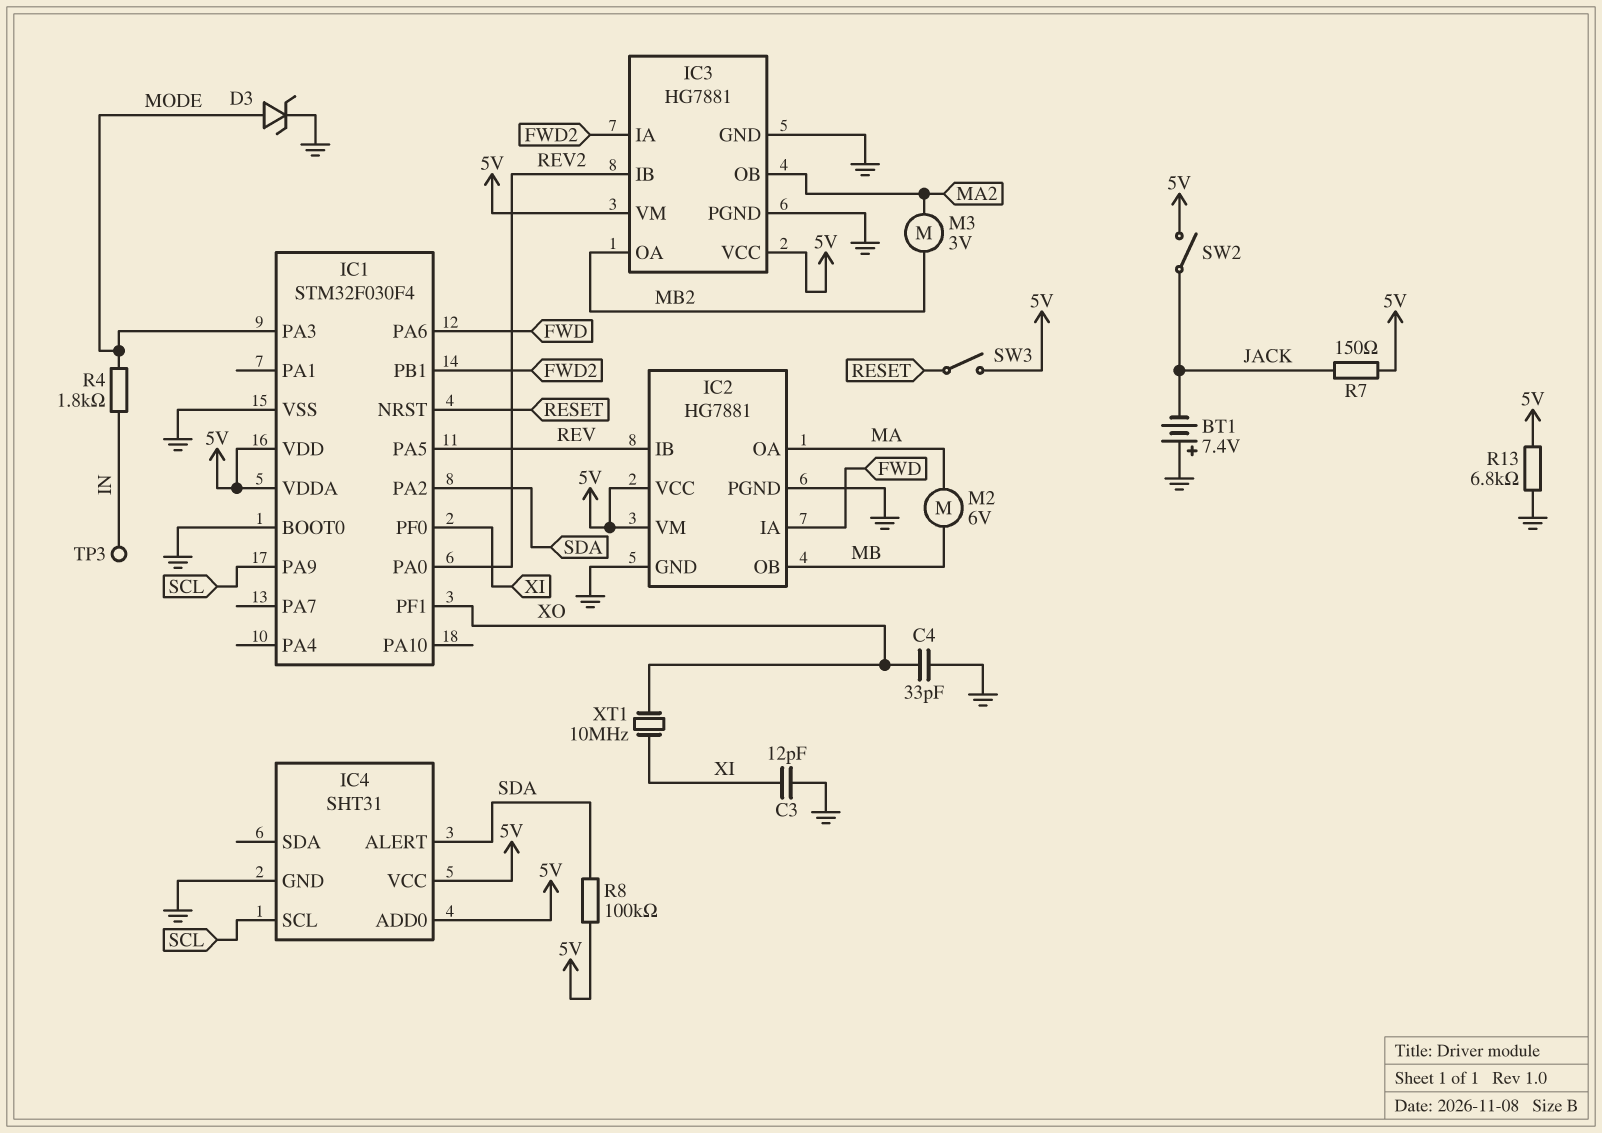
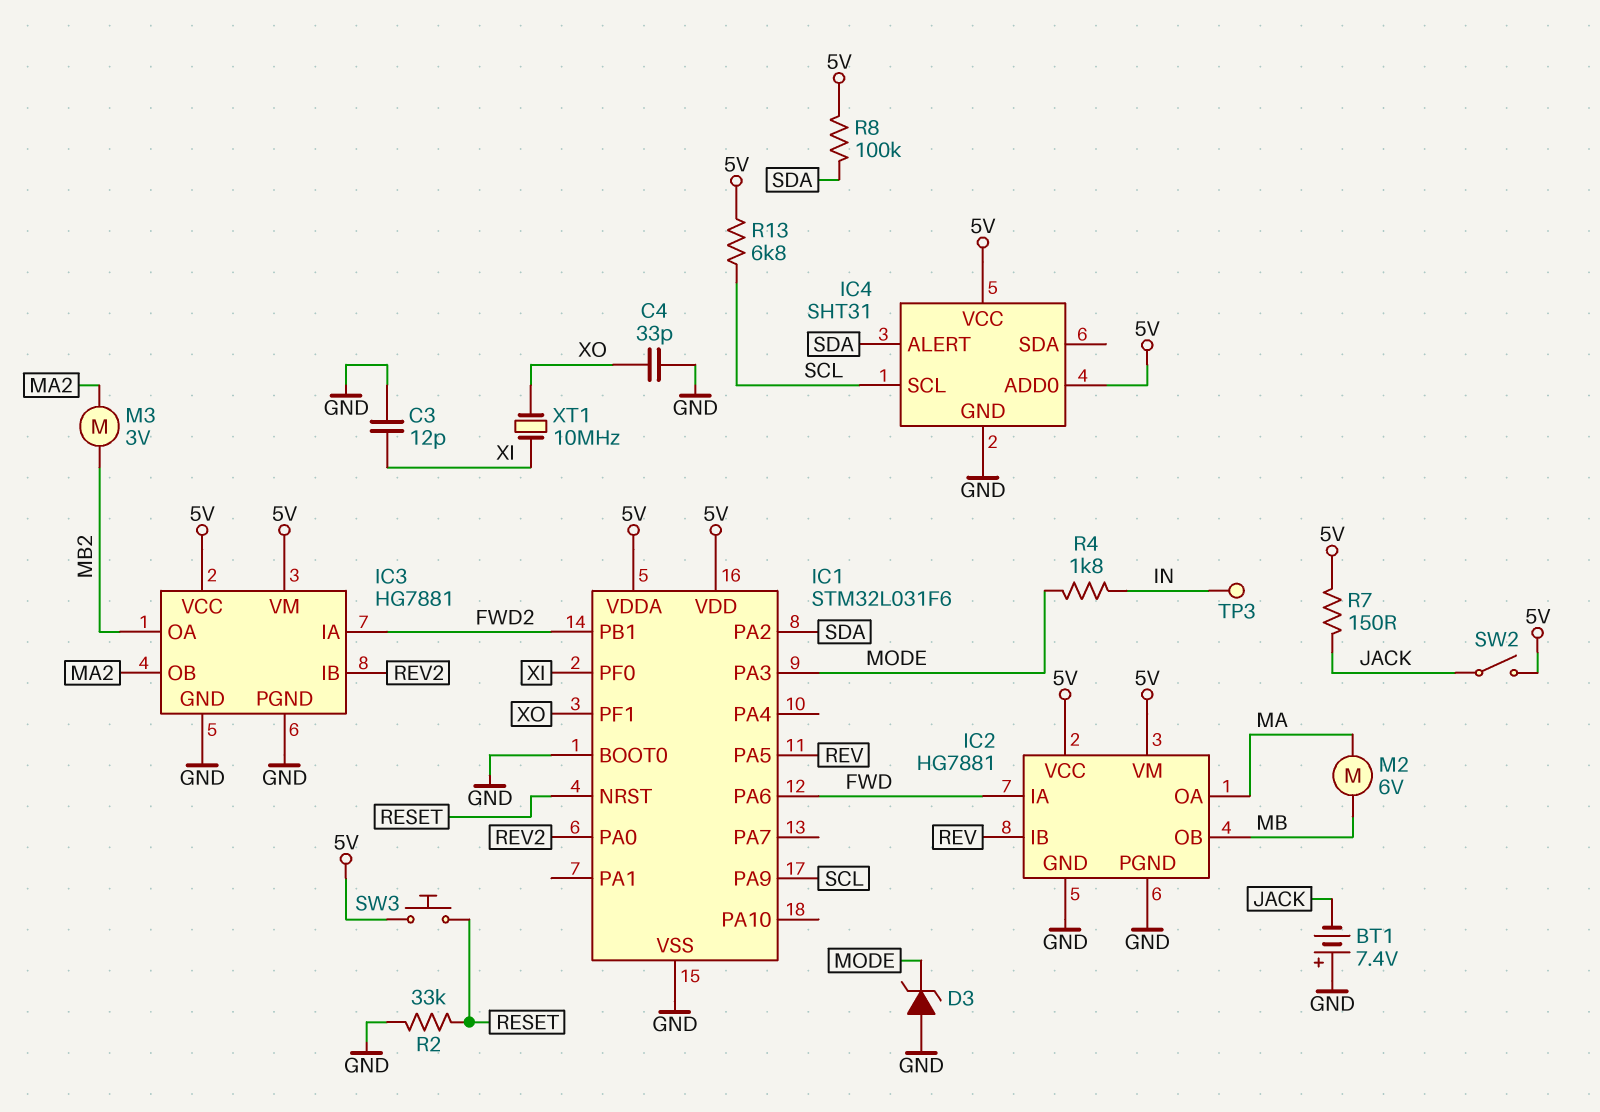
D3: zener (A MODE, K GND) -> zener (A GND, K MODE)
IC1: STM32F030F4 -> STM32L031F6
R2: none -> 33k (GND, RESET)
R13: 6.8k (5V, GND) -> 6.8k (5V, SCL)
SW3: switch (5V, RESET) -> button (5V, RESET)

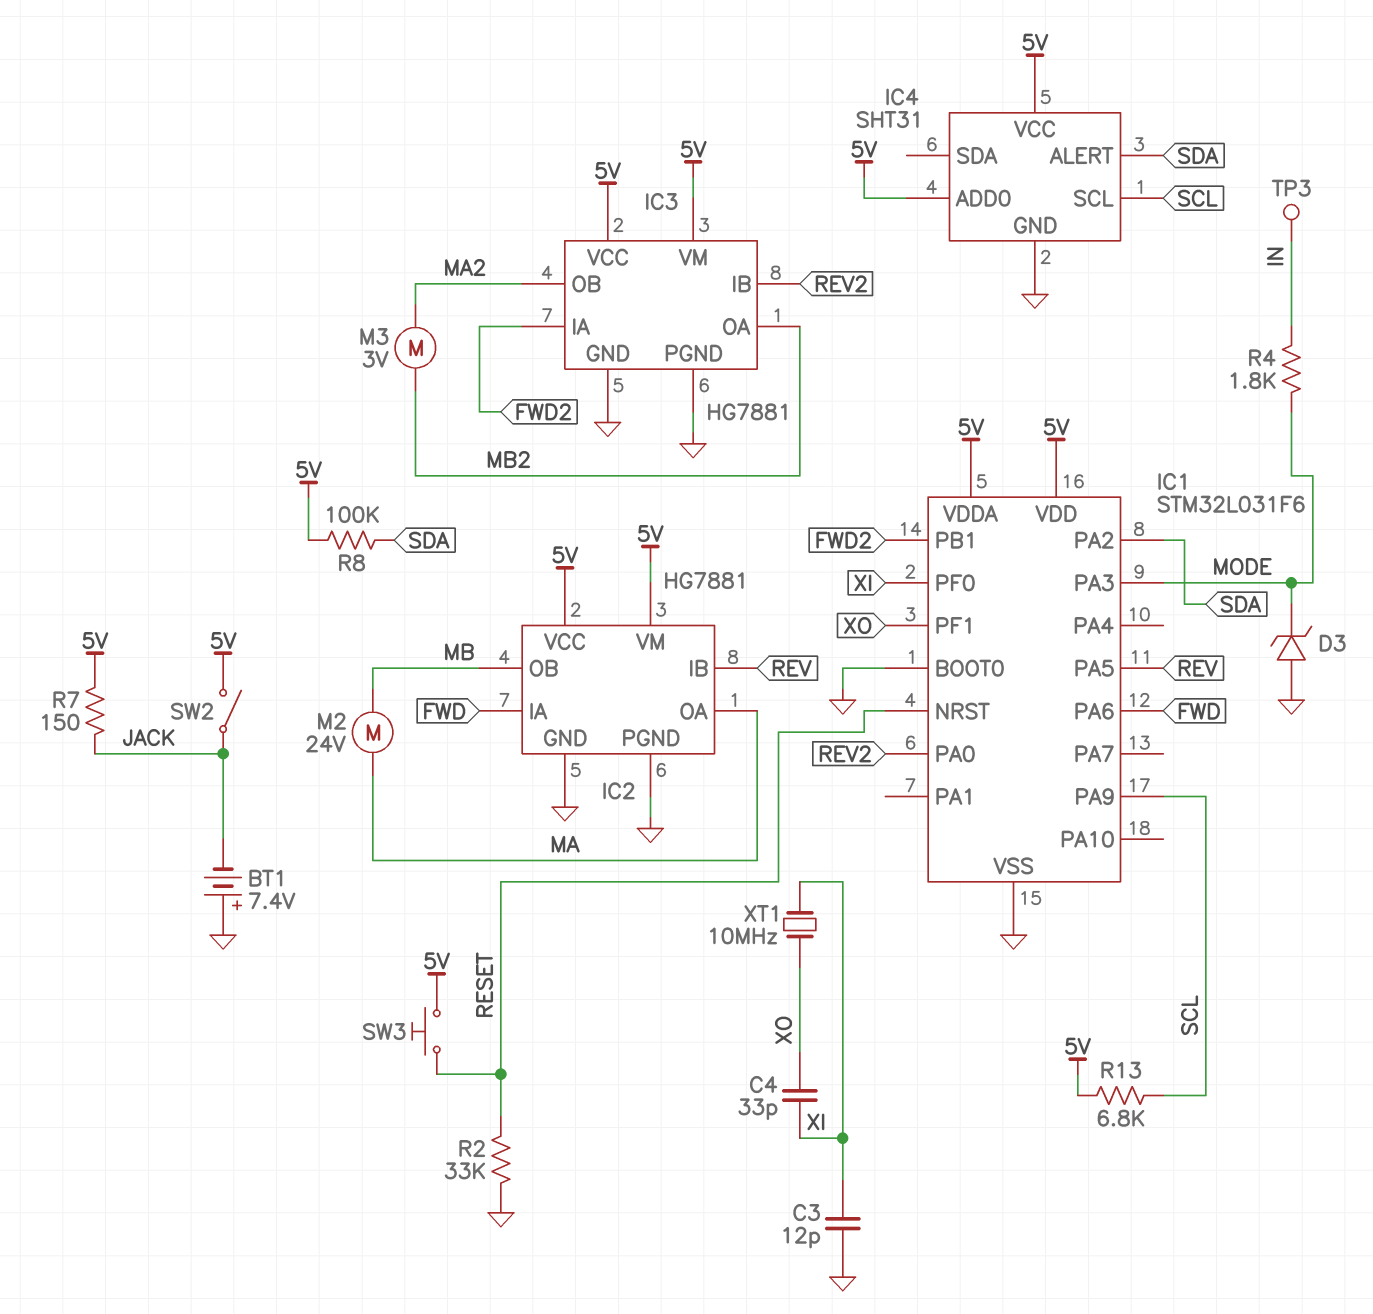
C4: 33pF (GND, XO) -> 33pF (XI, XO)
M2: motor 6V (MA, MB) -> motor 24V (MA, MB)

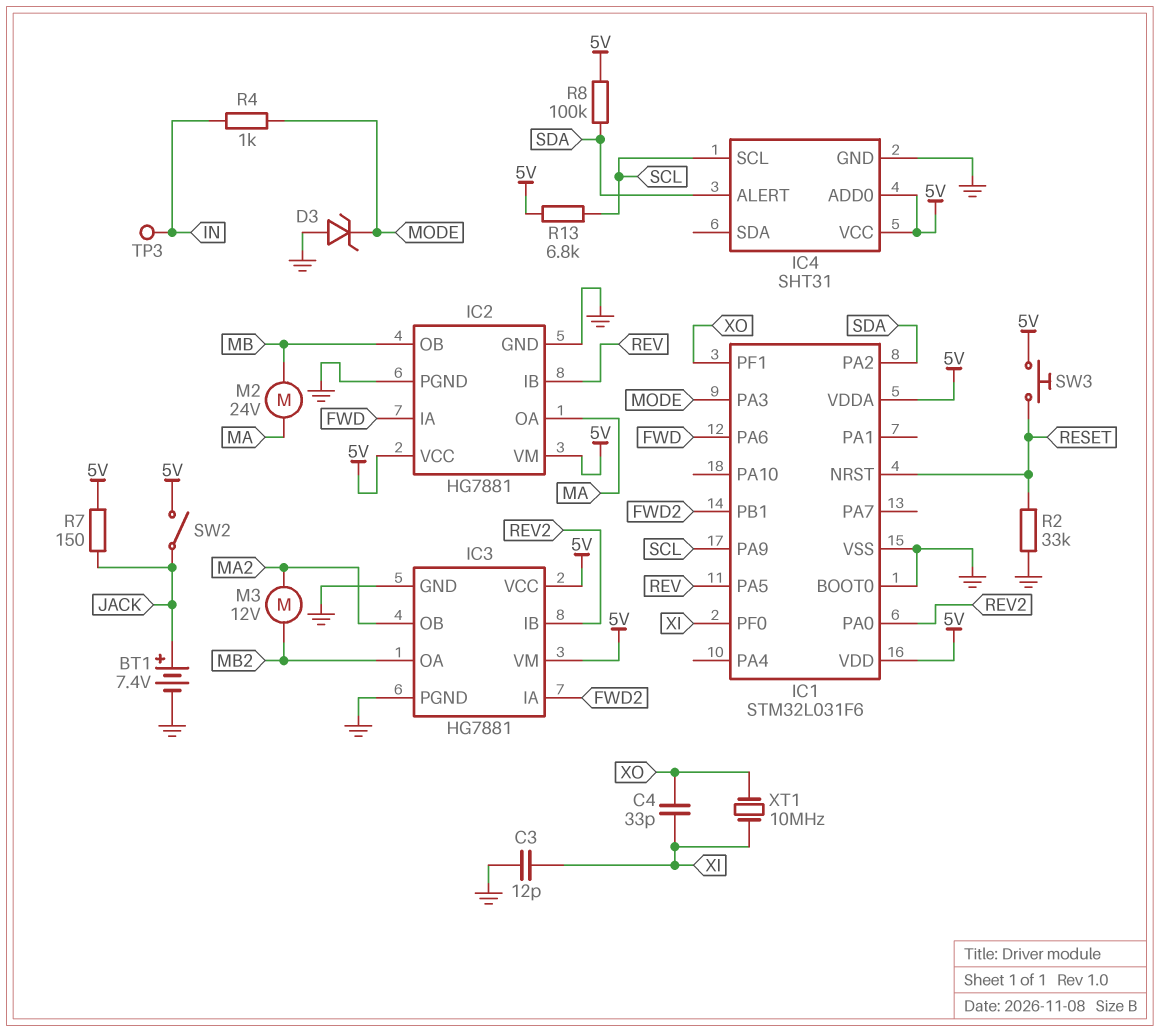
BT1: 7.4V (plus GND, minus JACK) -> 7.4V (plus JACK, minus GND)
M3: motor 3V (MA2, MB2) -> motor 12V (MA2, MB2)
R4: 1.8k (IN, MODE) -> 1k (IN, MODE)

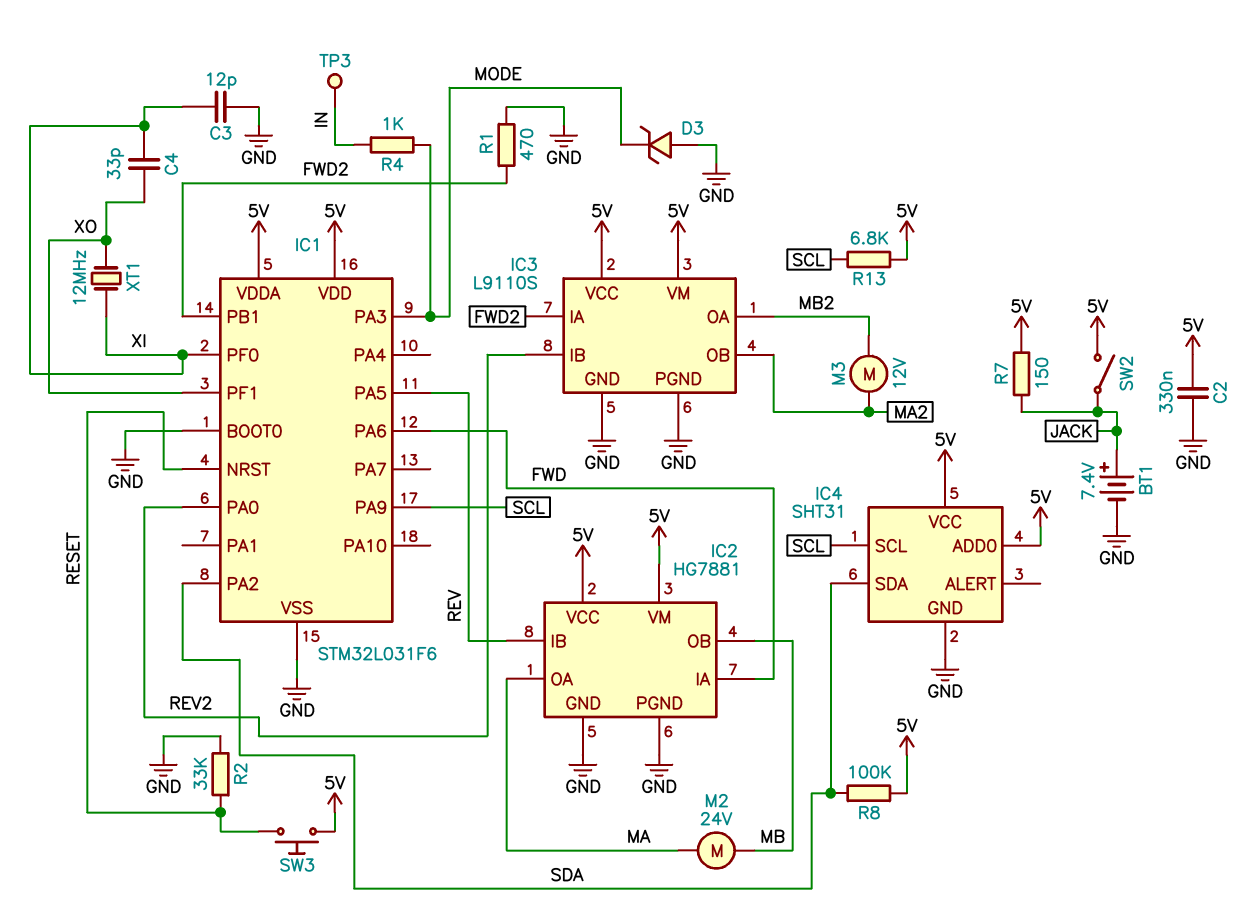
C2: none -> 330nF (5V, GND)
IC3: HG7881 -> L9110S
IC4 pin ALERT: SDA -> none
IC4 pin SDA: none -> SDA
R1: none -> 470 (FWD2, GND)
XT1: 10MHz (XI, XO) -> 12MHz (XI, XO)

